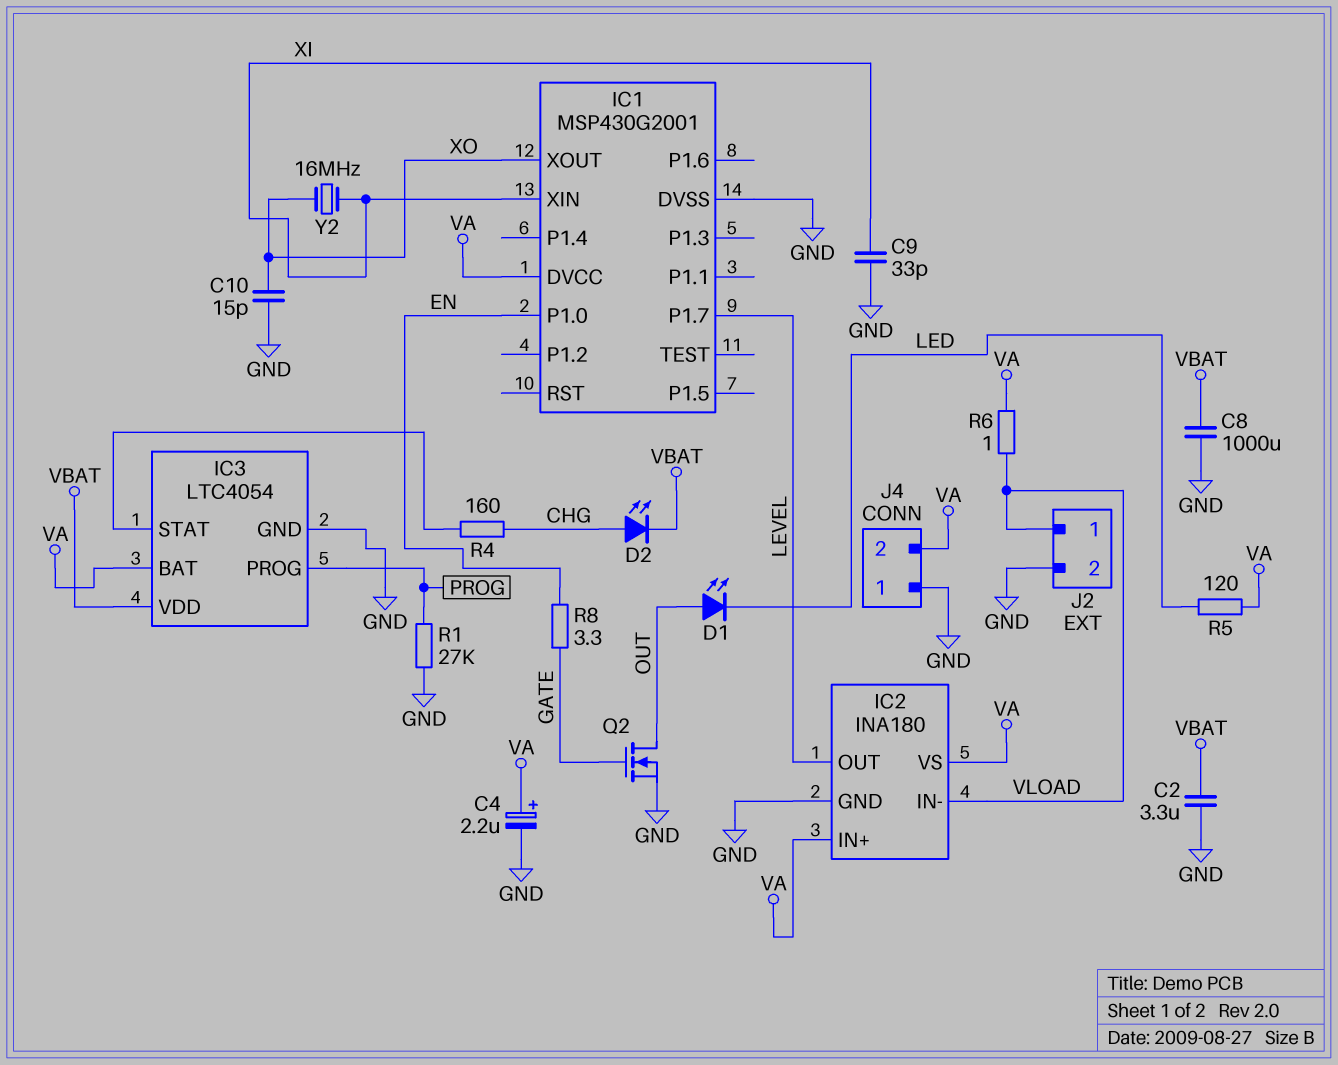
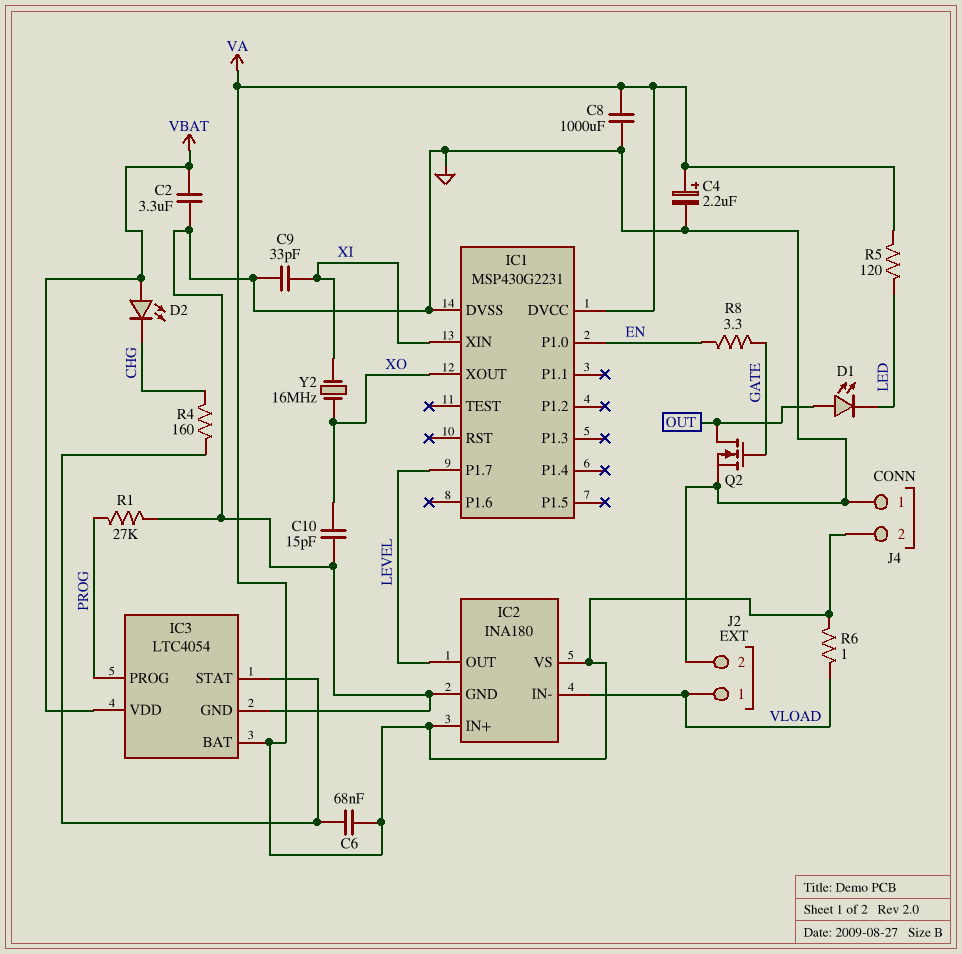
C6: none -> 68nF (IC3/STAT, VA)
C8: 1000uF (GND, VBAT) -> 1000uF (GND, VA)
D2: LED (A CHG, K VBAT) -> LED (A VBAT, K CHG)
IC1: MSP430G2001 -> MSP430G2231

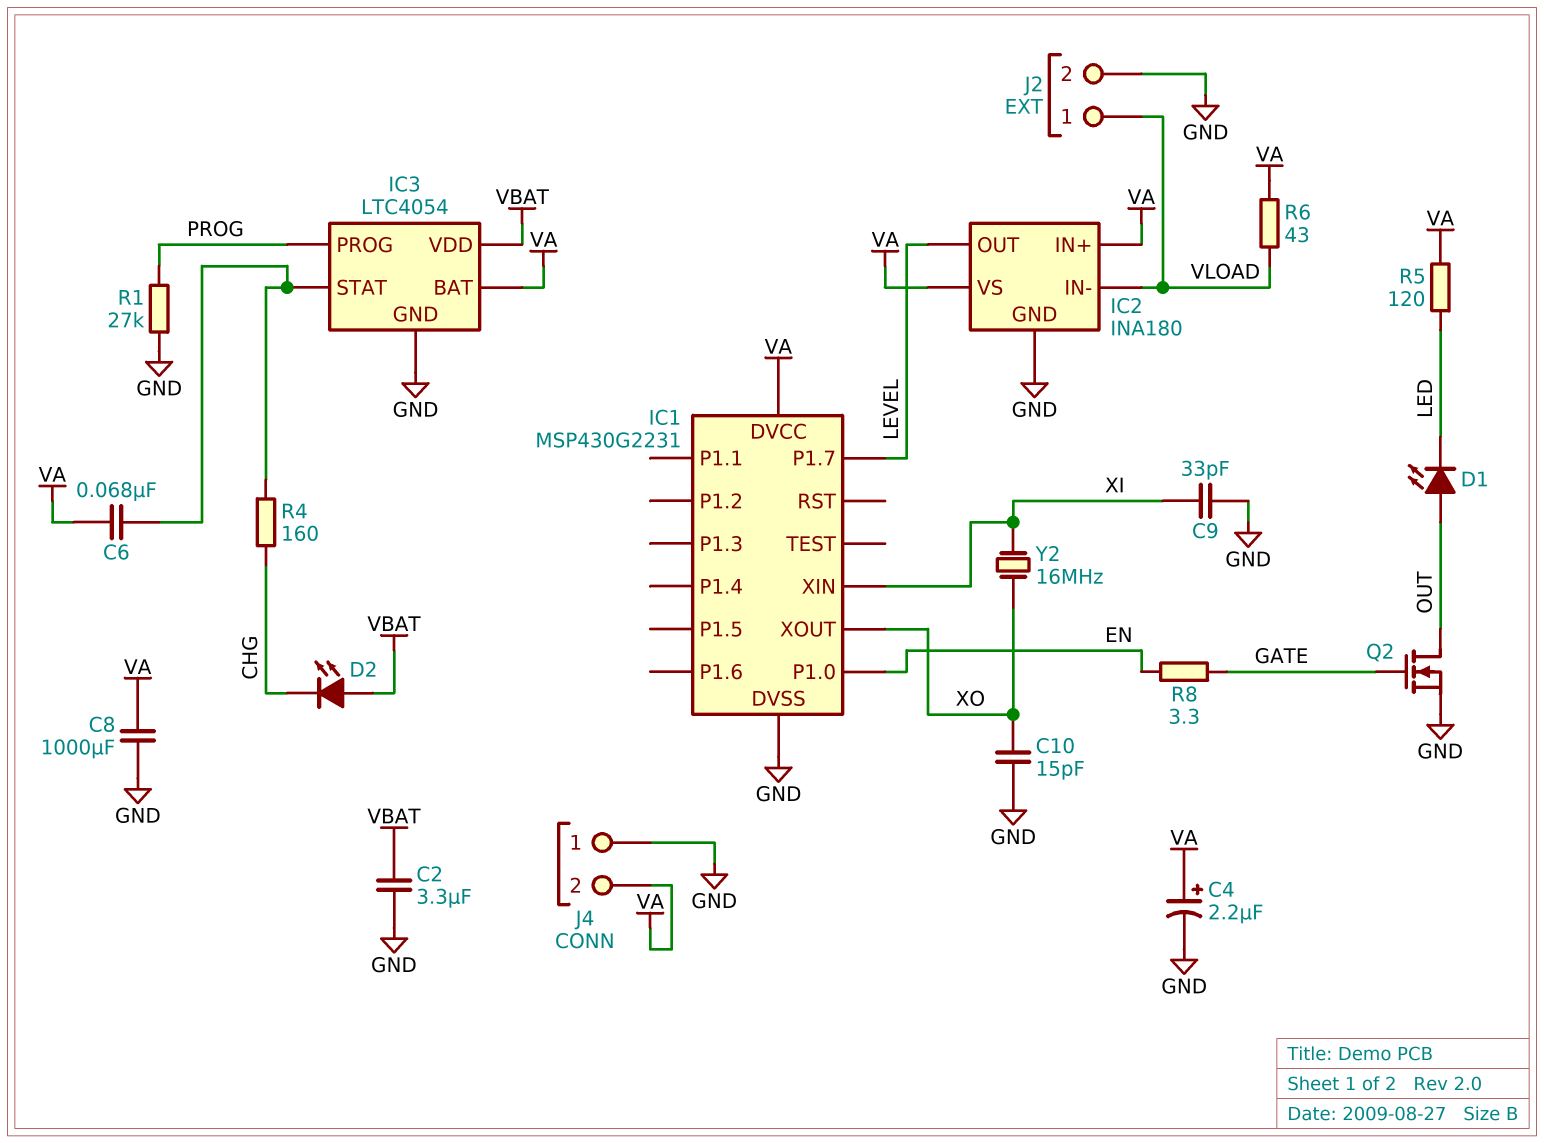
R6: 1 (VA, VLOAD) -> 43 (VA, VLOAD)

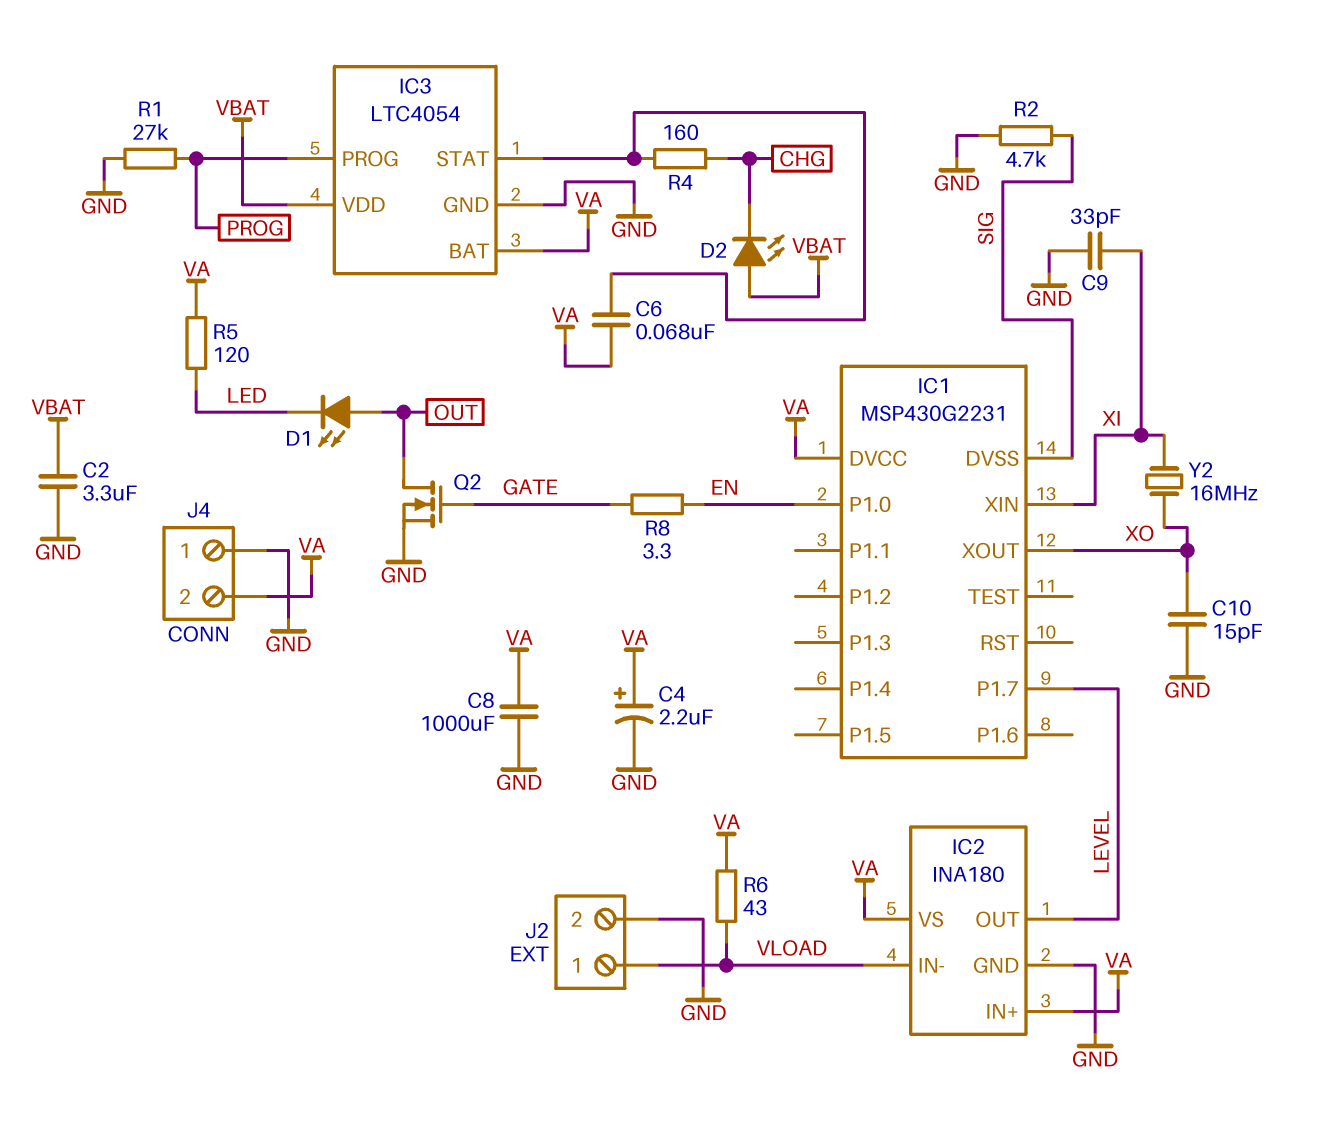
IC1 pin DVSS: GND -> SIG
R2: none -> 4.7k (GND, SIG)

